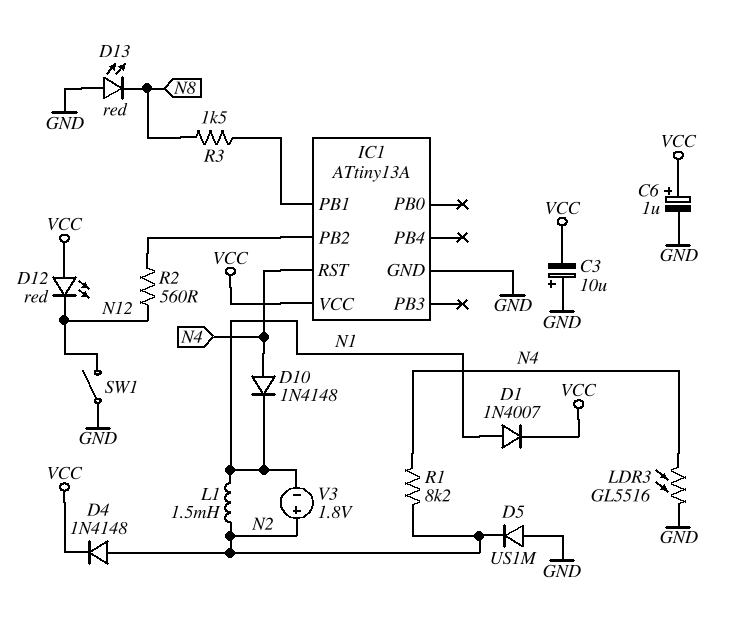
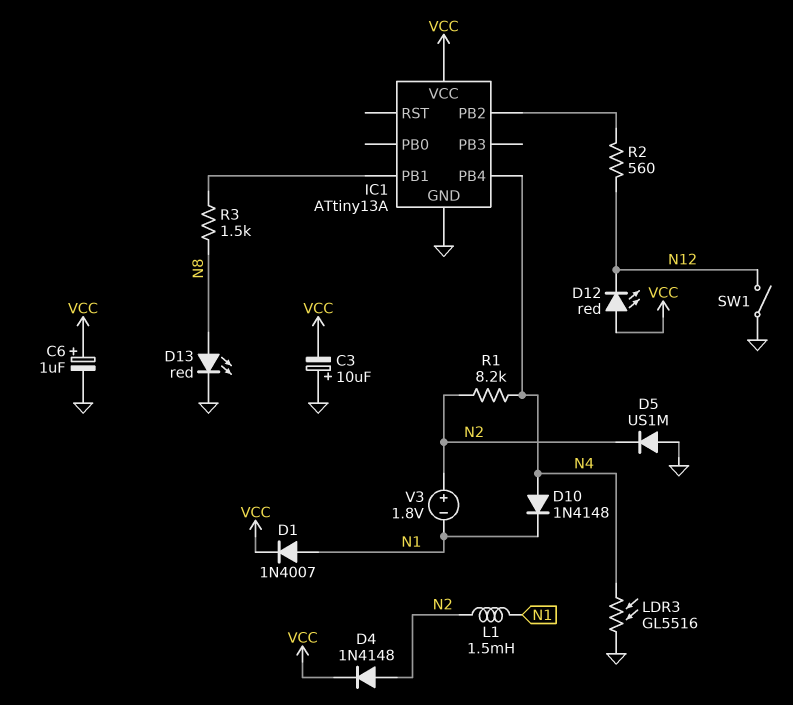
D13: LED red (A GND, K N8) -> LED red (A N8, K GND)
IC1 pin PB4: none -> N4
IC1 pin RST: N4 -> none

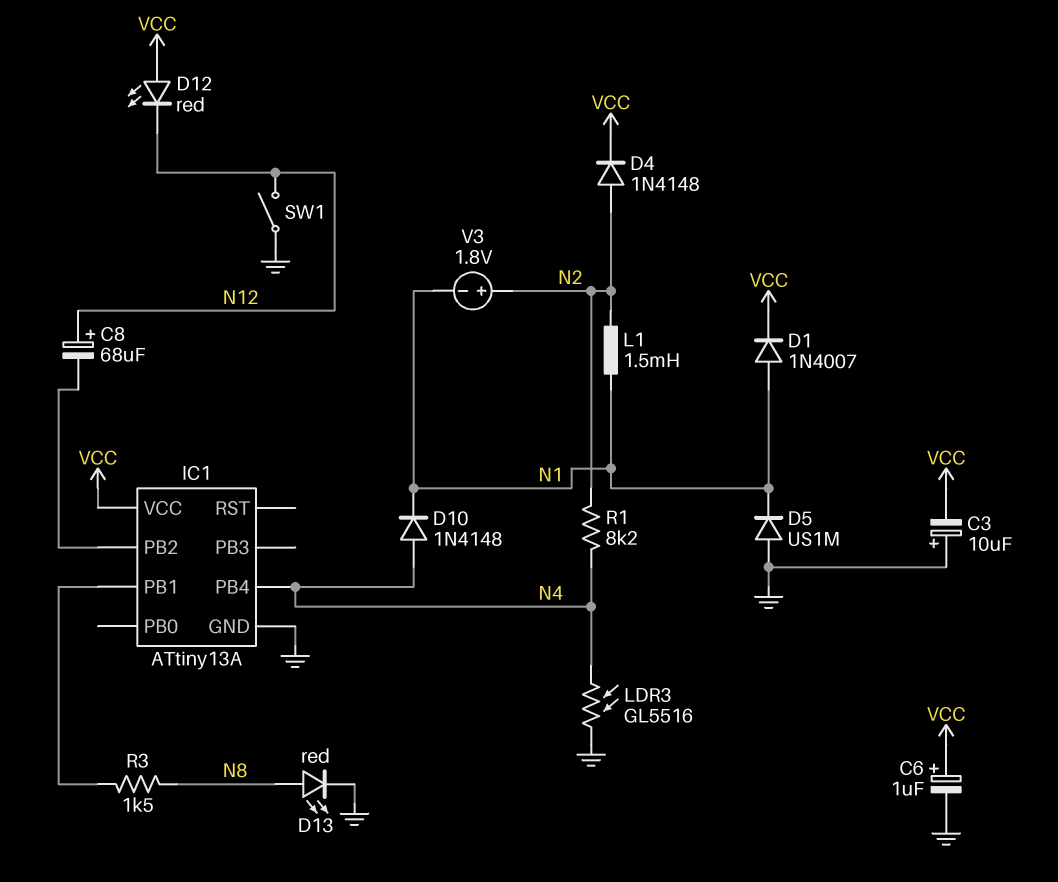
C8: none -> 68uF (plus N12, minus IC1/PB2)
D5: diode US1M (A GND, K N2) -> diode US1M (A GND, K N1)
R2: 560 (IC1/PB2, N12) -> none

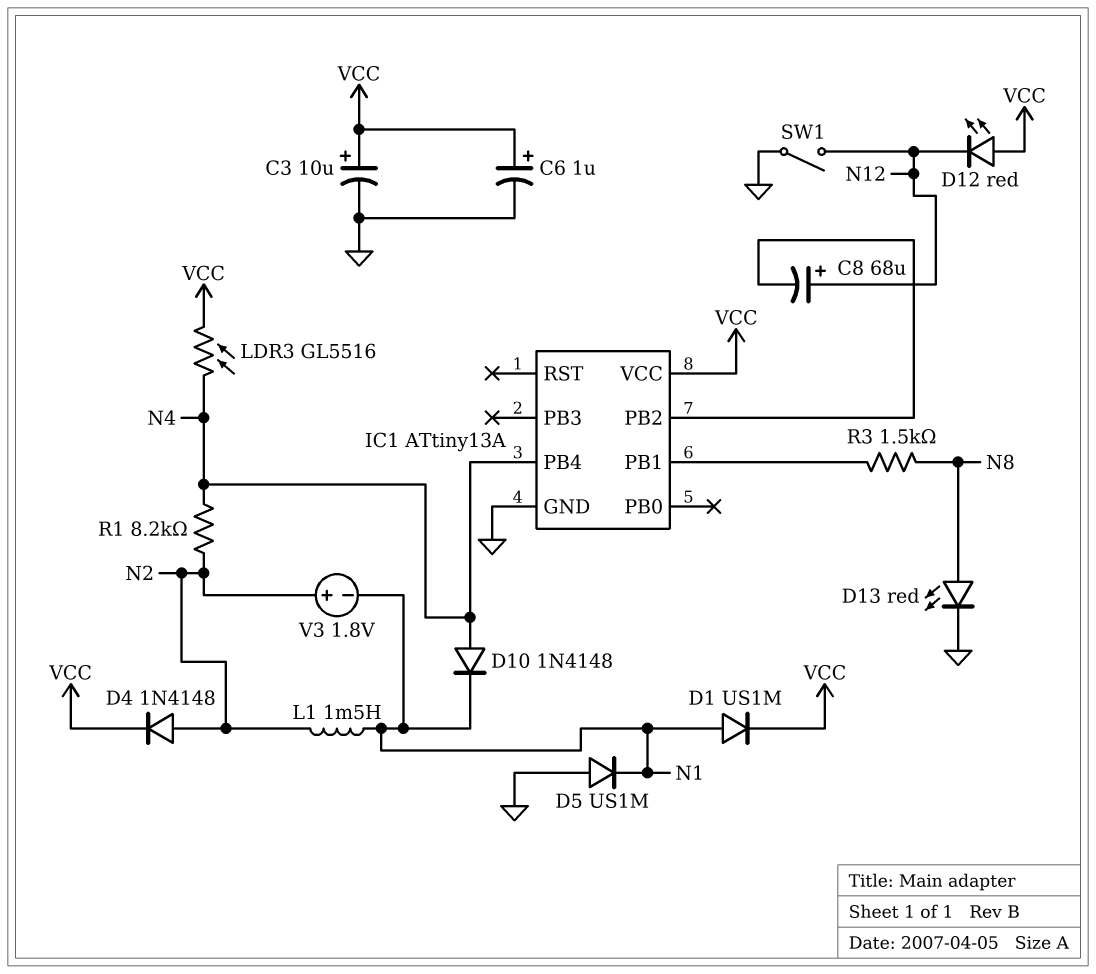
C3: 10uF (plus GND, minus VCC) -> 10uF (plus VCC, minus GND)
D1: diode 1N4007 (A N1, K VCC) -> diode US1M (A N1, K VCC)
LDR3: GL5516 (GND, N4) -> GL5516 (N4, VCC)

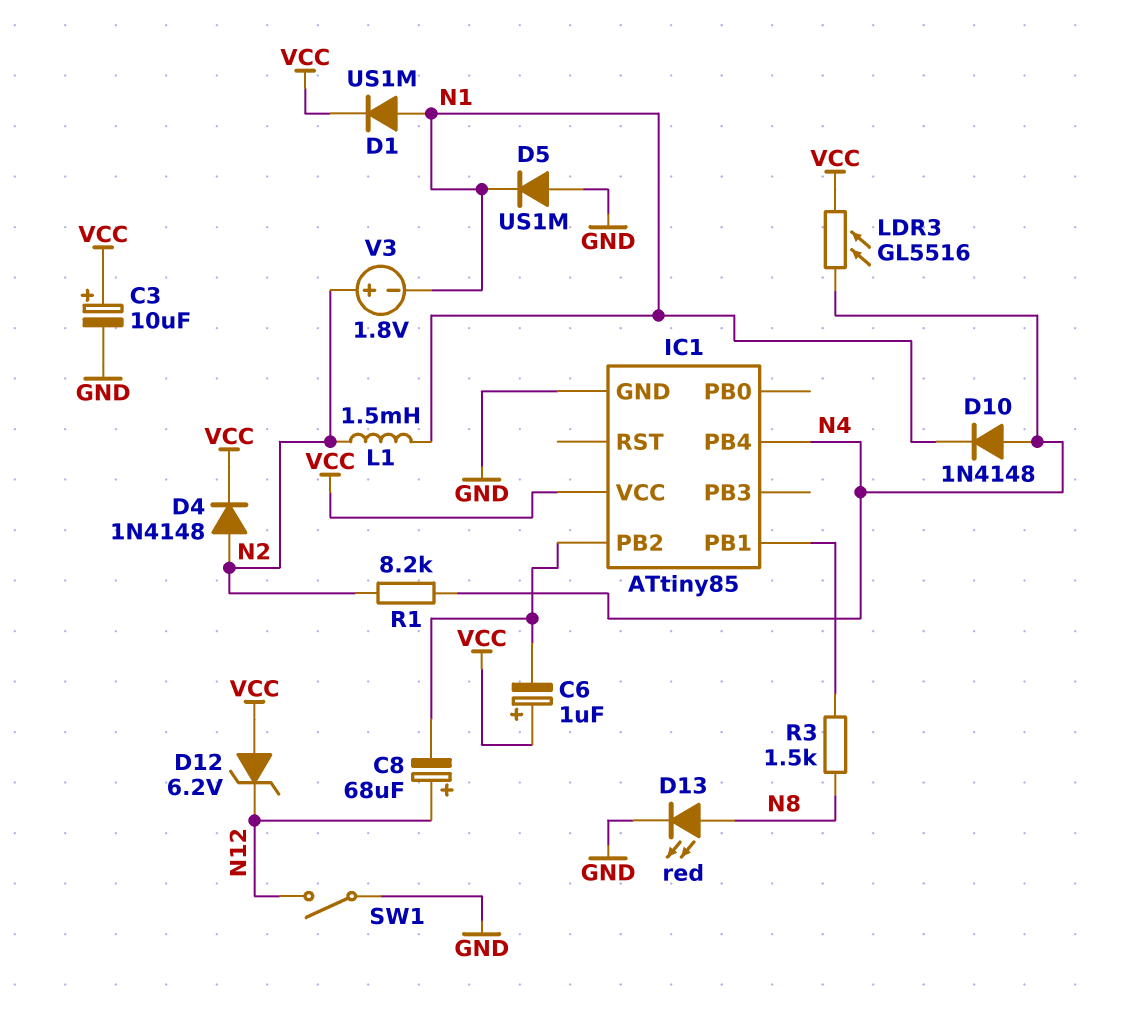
C6: 1uF (plus VCC, minus GND) -> 1uF (plus VCC, minus IC1/PB2)
D12: LED red (A VCC, K N12) -> zener 6.2V (A VCC, K N12)
IC1: ATtiny13A -> ATtiny85

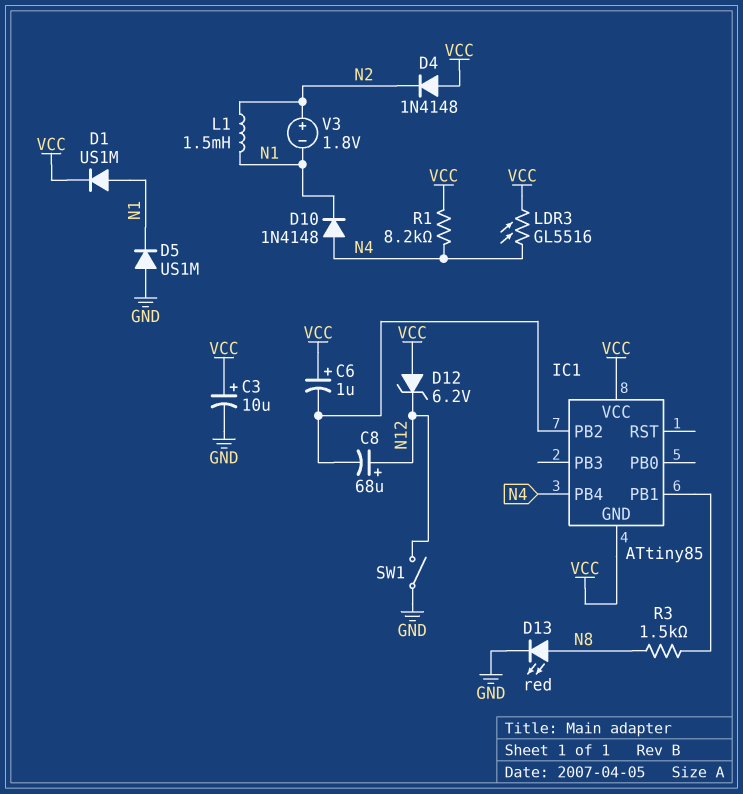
D4: diode 1N4148 (A N2, K VCC) -> diode 1N4148 (A VCC, K N2)
IC1 pin GND: GND -> VCC
R1: 8.2k (N2, N4) -> 8.2k (N4, VCC)

